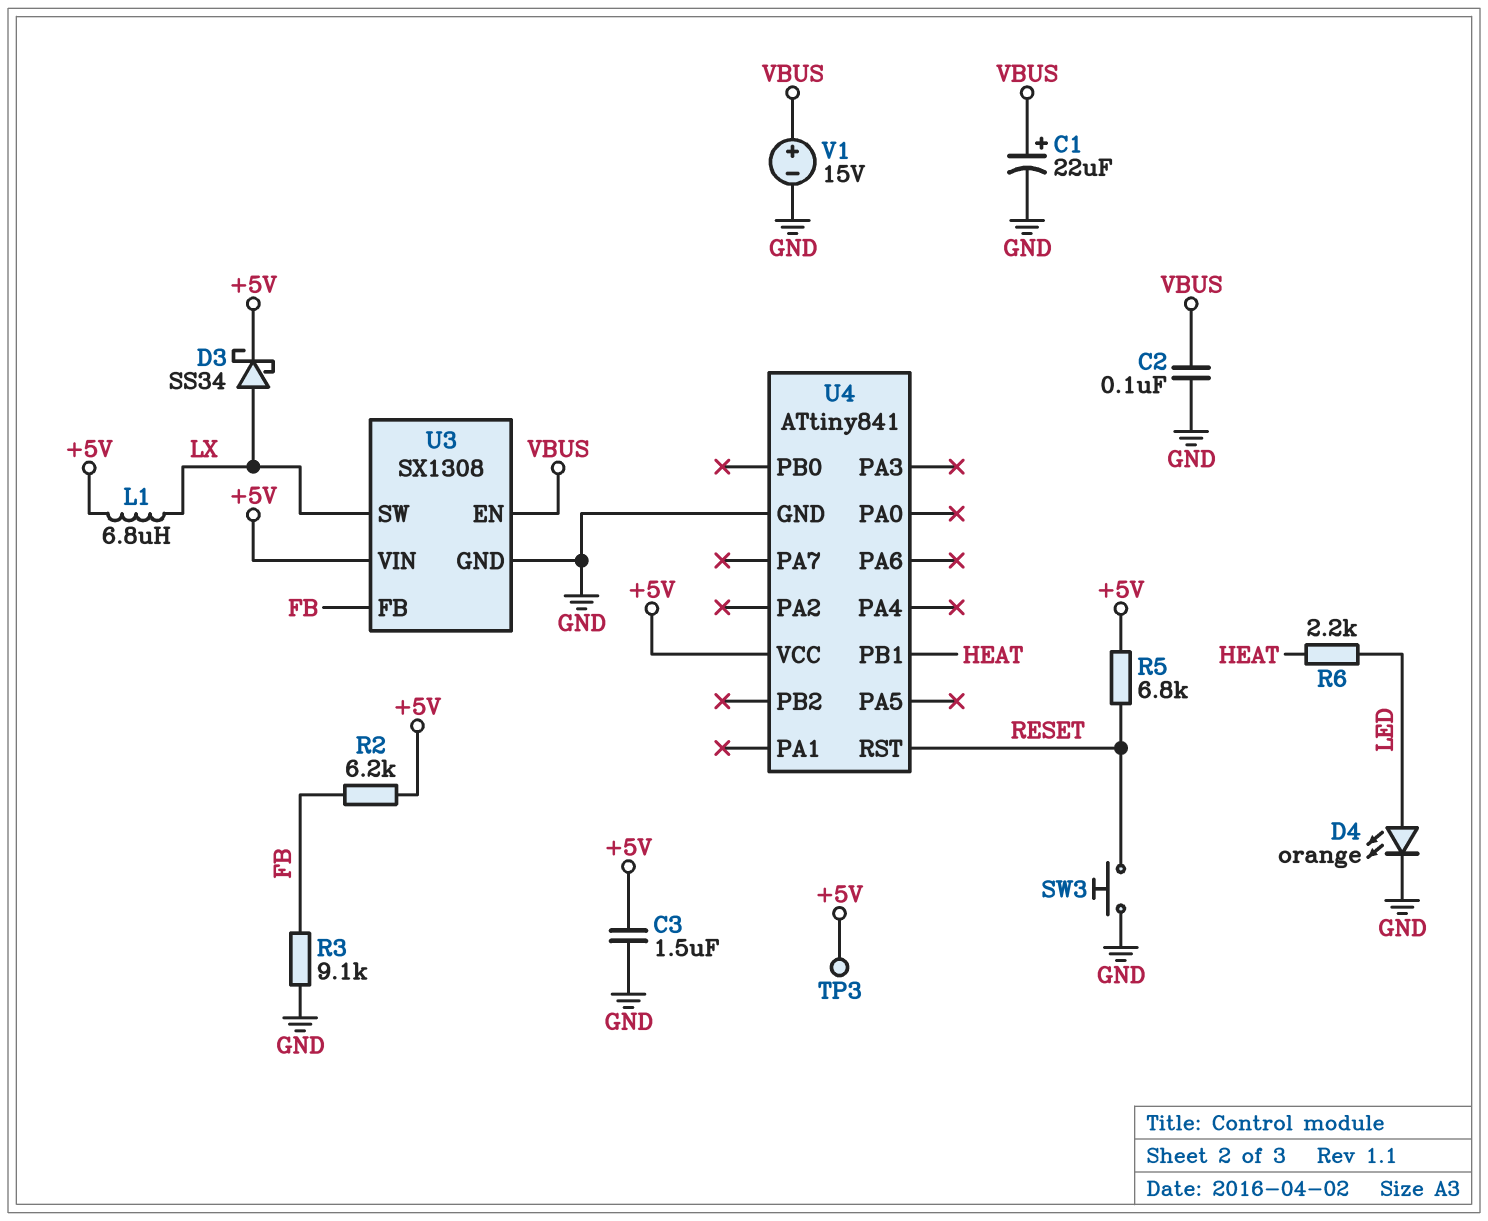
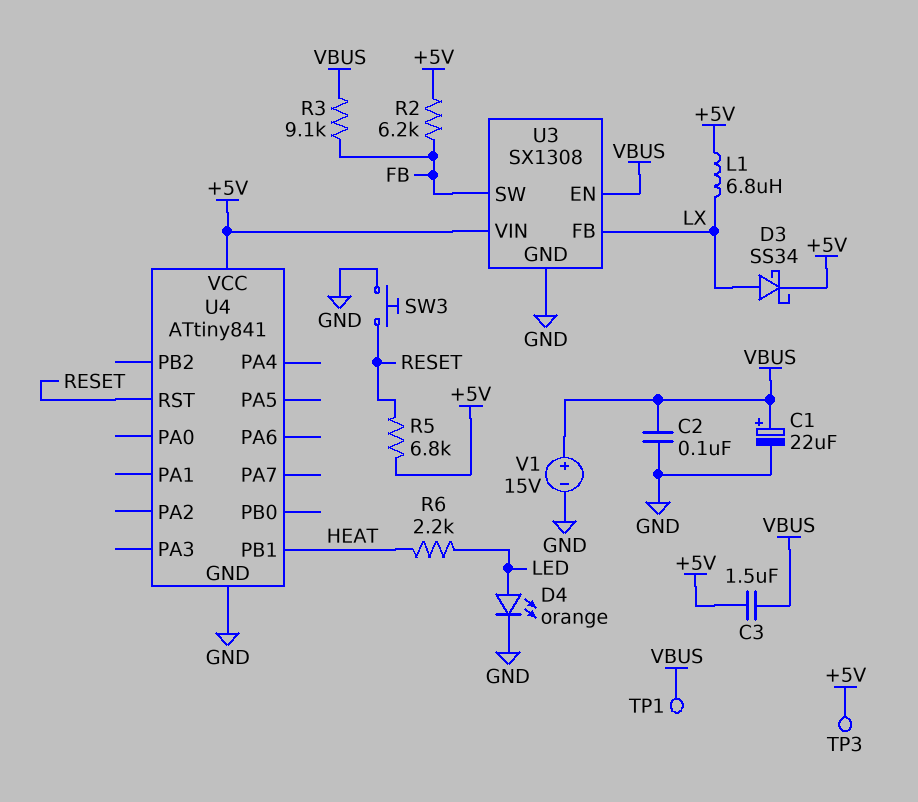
C3: 1.5uF (+5V, GND) -> 1.5uF (+5V, VBUS)
R3: 9.1k (FB, GND) -> 9.1k (FB, VBUS)
TP1: none -> test point (VBUS)
U3 pin FB: FB -> LX
U3 pin SW: LX -> FB

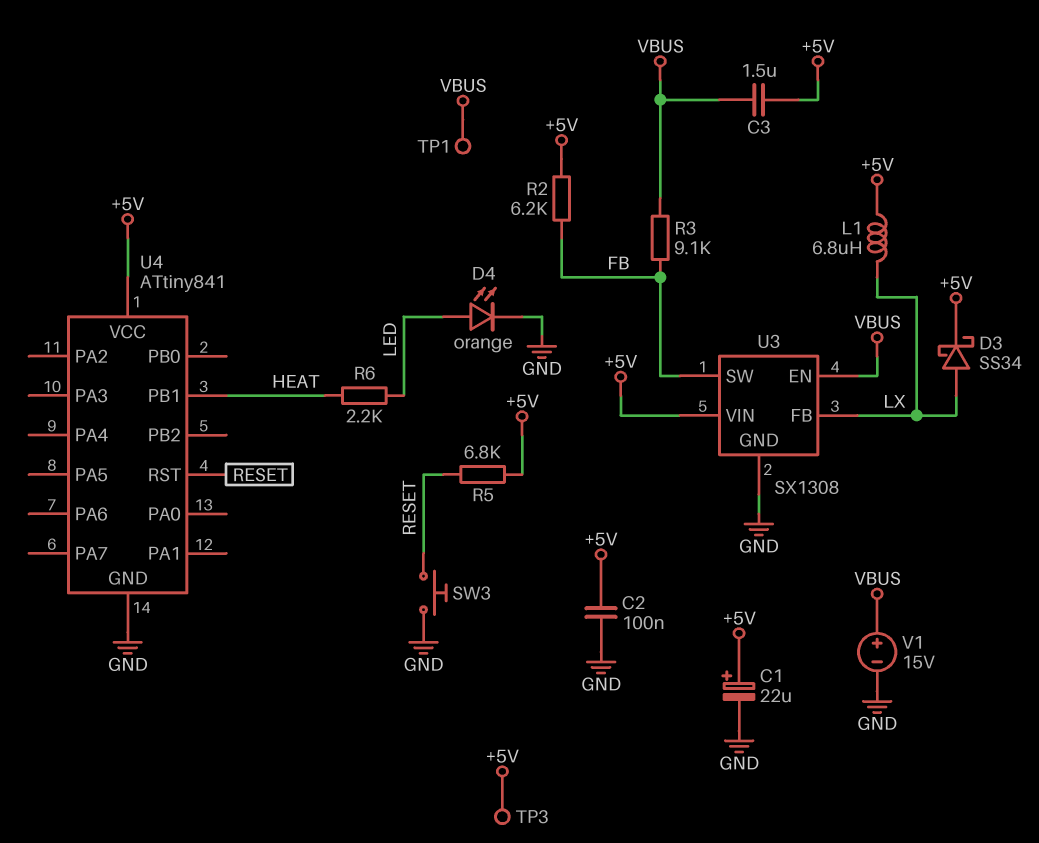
C1: 22uF (plus VBUS, minus GND) -> 22uF (plus +5V, minus GND)
C2: 100nF (GND, VBUS) -> 100nF (+5V, GND)

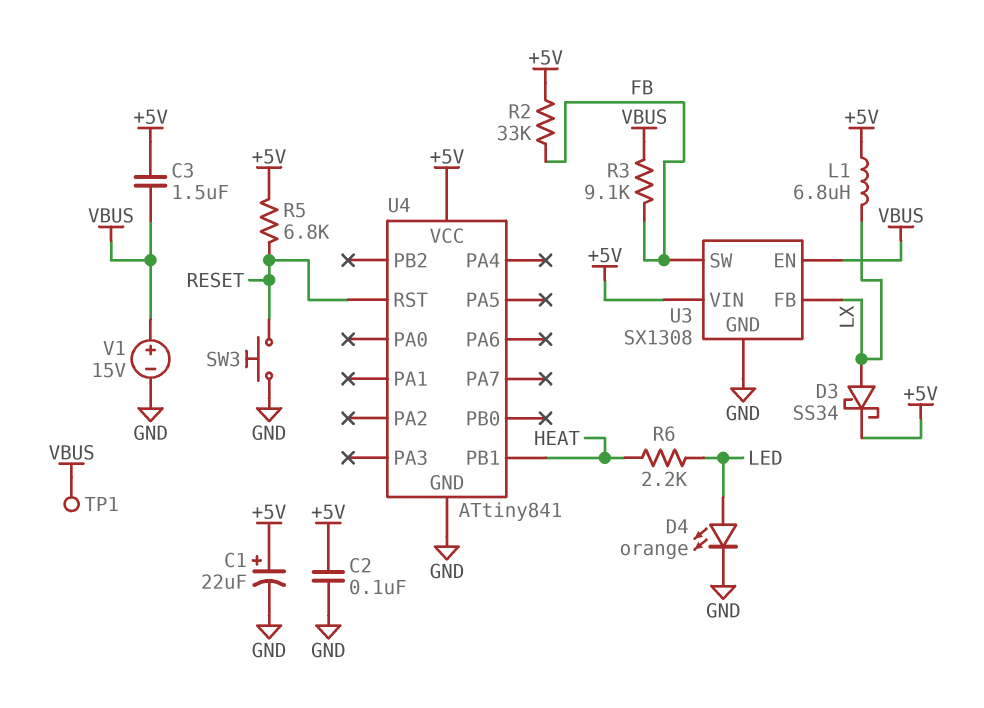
R2: 6.2k (+5V, FB) -> 33k (+5V, FB)
TP3: test point (+5V) -> none

